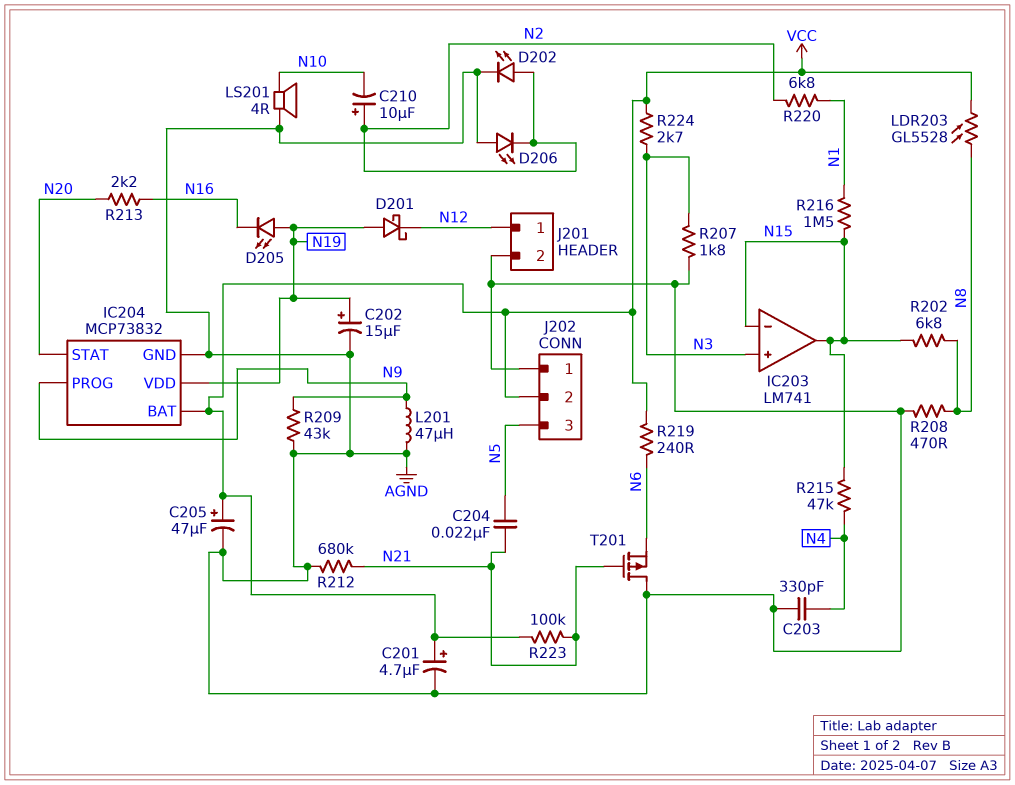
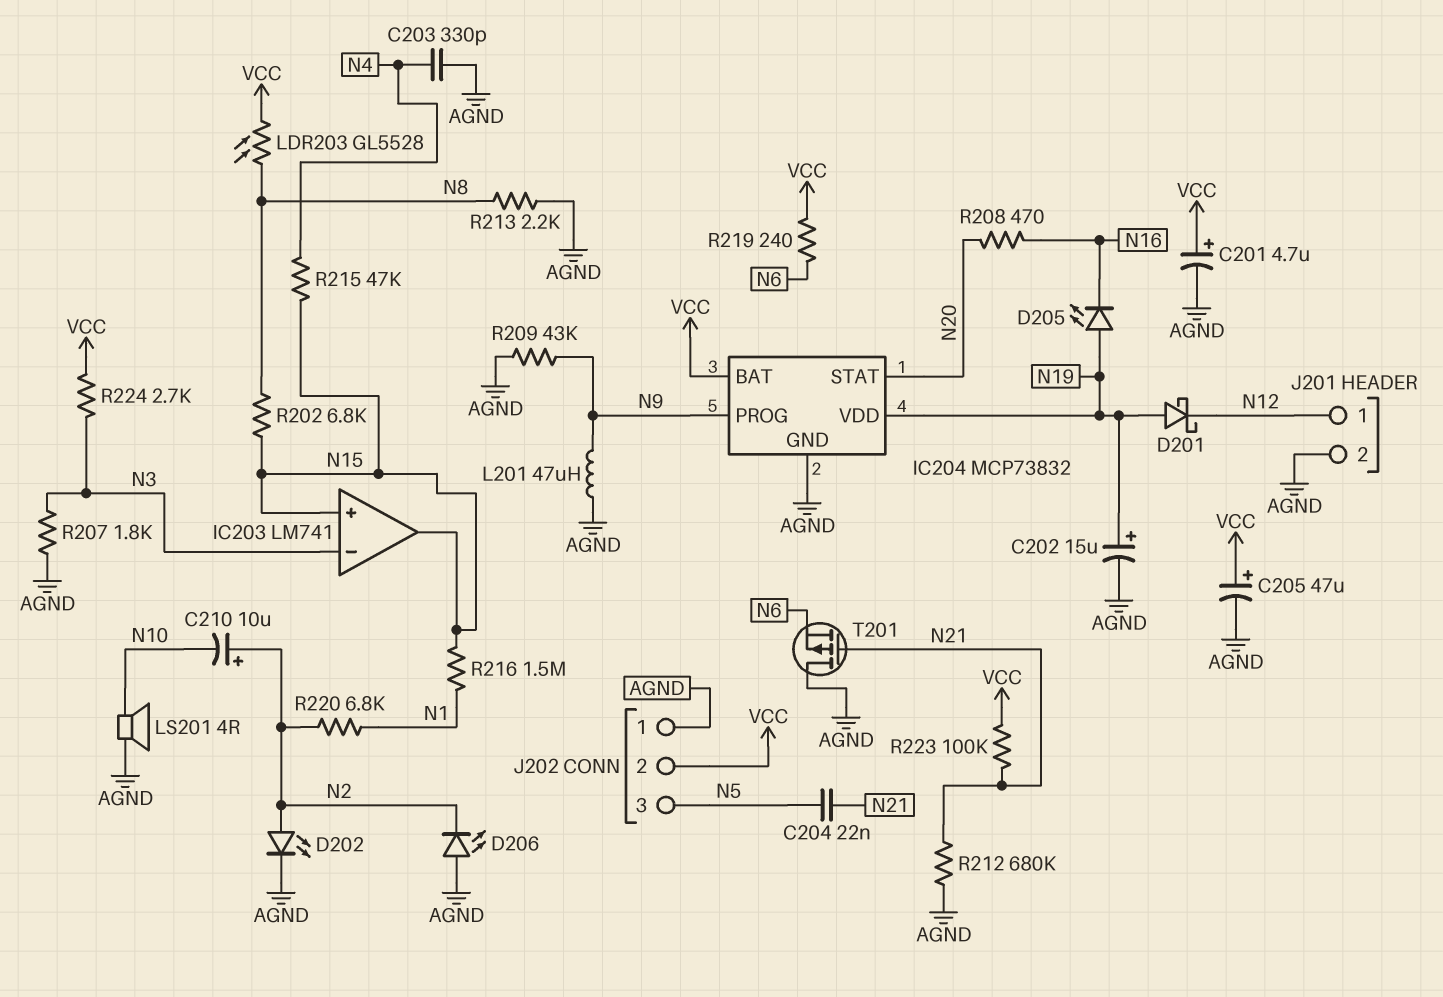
IC203 pin in+: N3 -> N15
IC203 pin in-: N15 -> N3
R208: 470 (AGND, N8) -> 470 (N16, N20)
R213: 2.2k (N16, N20) -> 2.2k (AGND, N8)

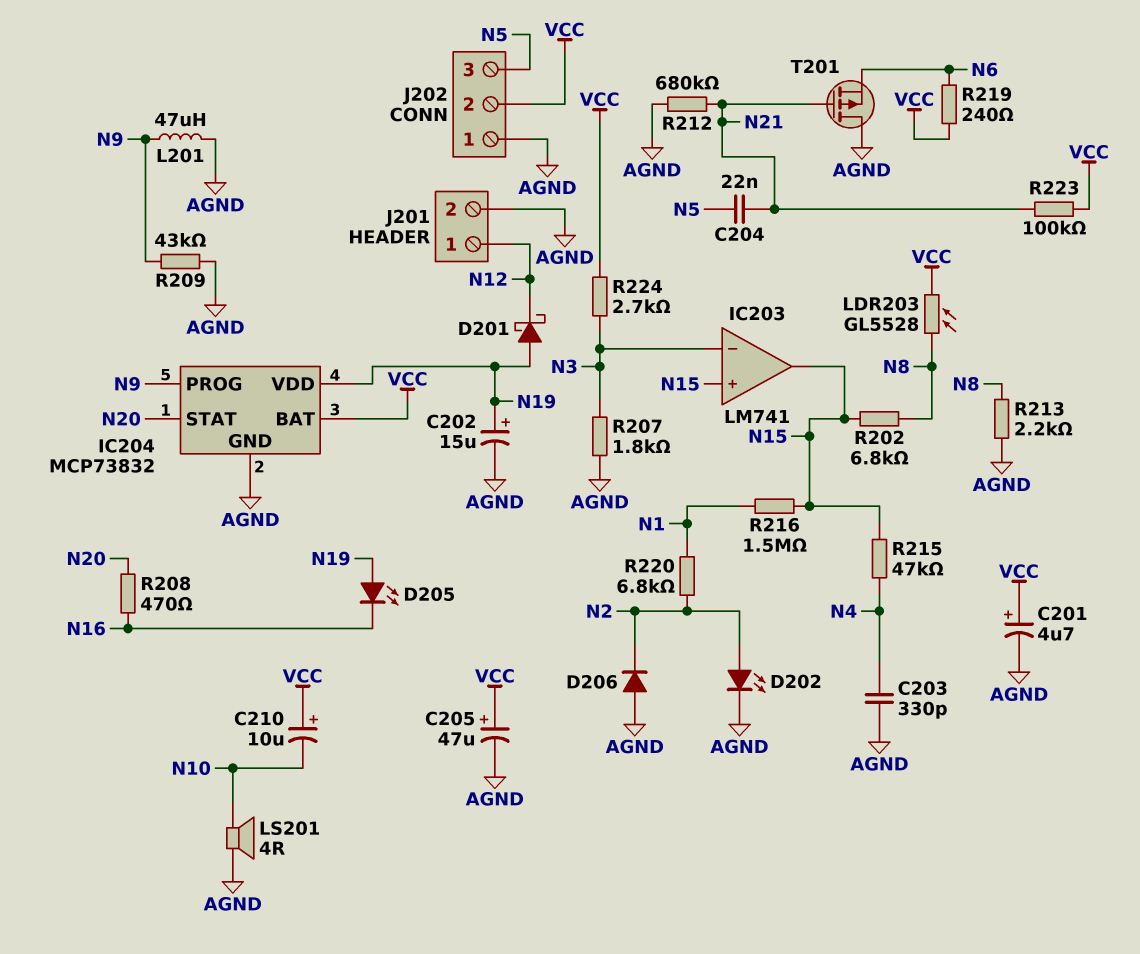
C210: 10uF (plus N2, minus N10) -> 10uF (plus VCC, minus N10)
D206: LED (A AGND, K N2) -> diode (A AGND, K N2)

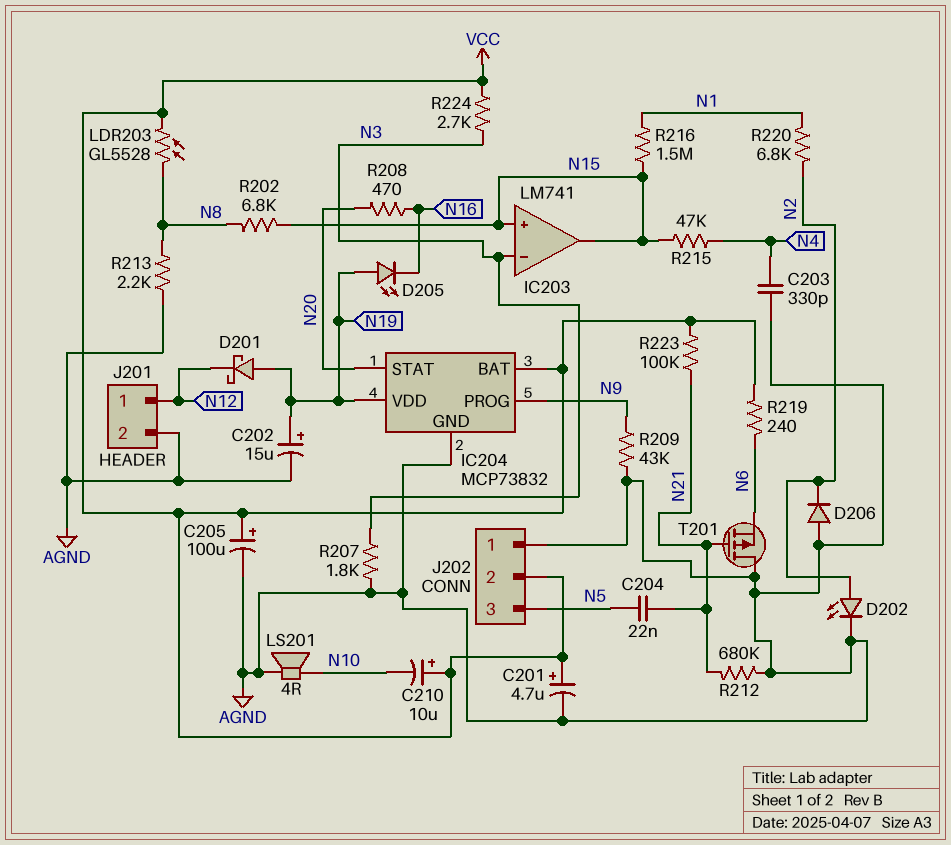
C205: 47uF (plus VCC, minus AGND) -> 100uF (plus VCC, minus AGND)
L201: 47uH (AGND, N9) -> none

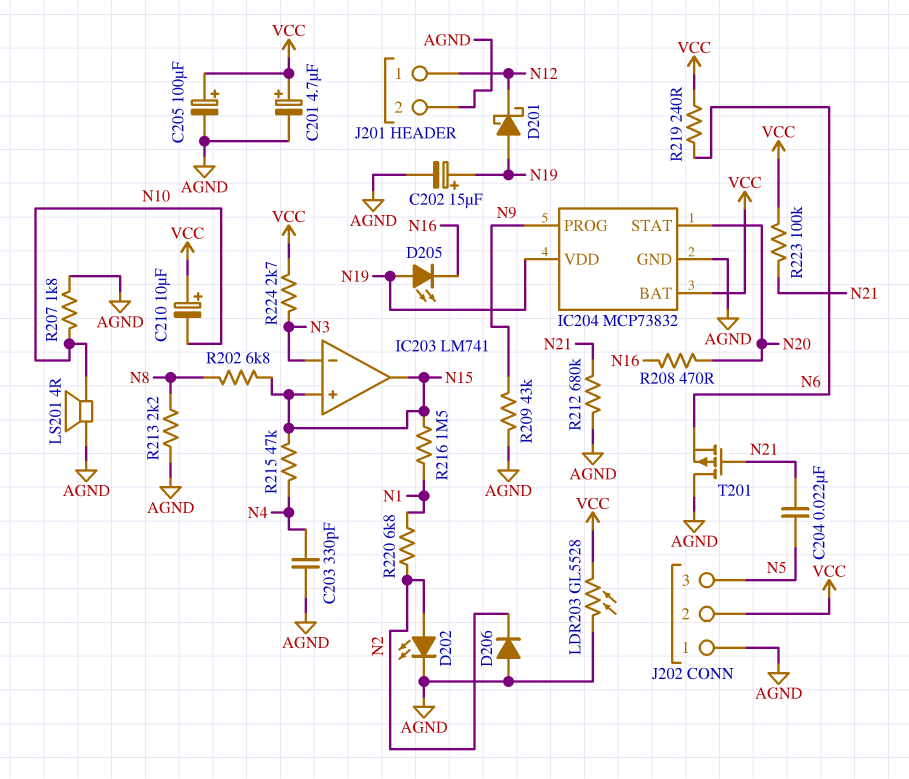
LDR203: GL5528 (N8, VCC) -> GL5528 (AGND, VCC)
R207: 1.8k (AGND, N3) -> 1.8k (AGND, N10)

